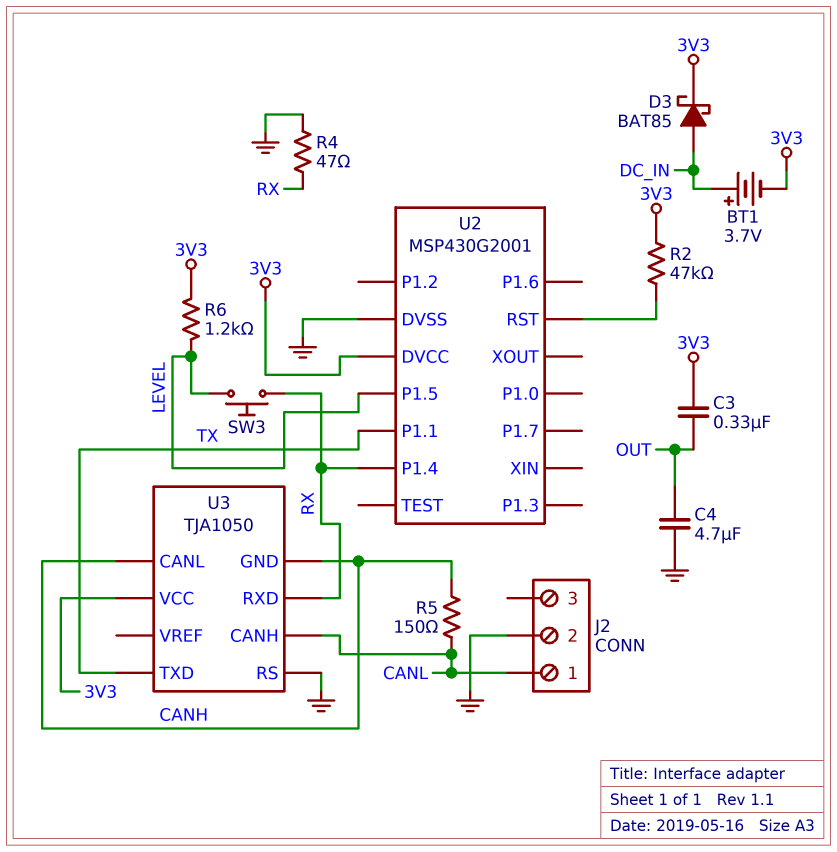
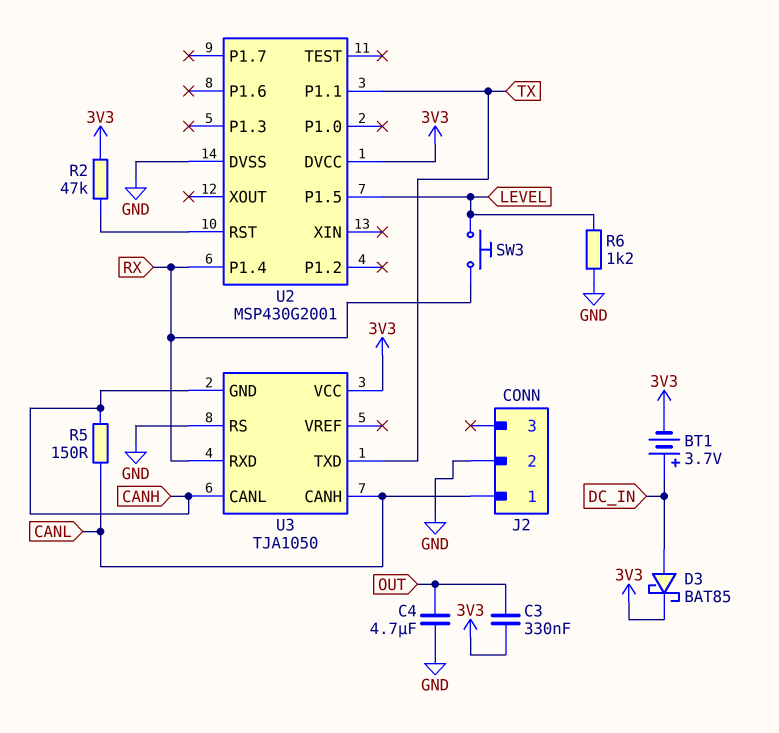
R4: 47 (GND, RX) -> none
R6: 1.2k (3V3, LEVEL) -> 1.2k (GND, LEVEL)

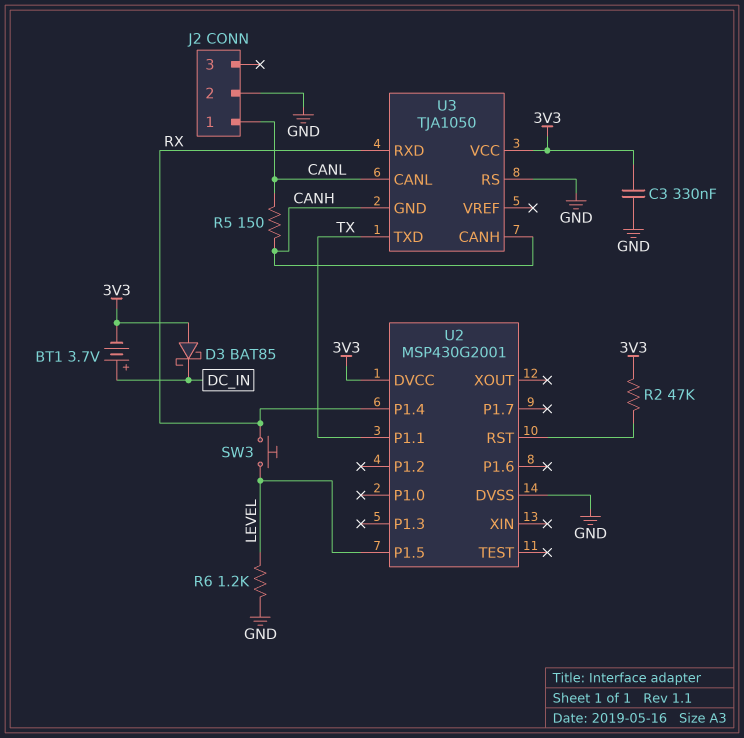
C3: 330nF (3V3, OUT) -> 330nF (3V3, GND)
C4: 4.7uF (GND, OUT) -> none
D3: schottky BAT85 (A DC_IN, K 3V3) -> schottky BAT85 (A 3V3, K DC_IN)
U3 pin CANH: CANL -> CANH
U3 pin CANL: CANH -> CANL

